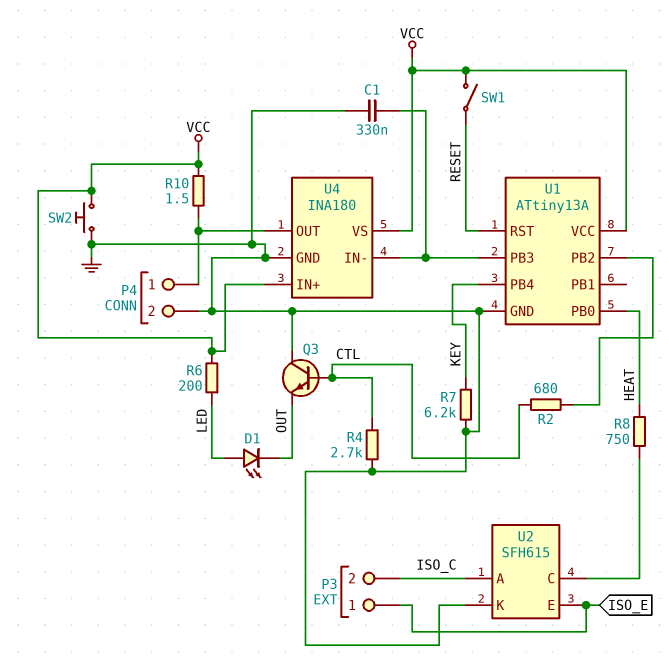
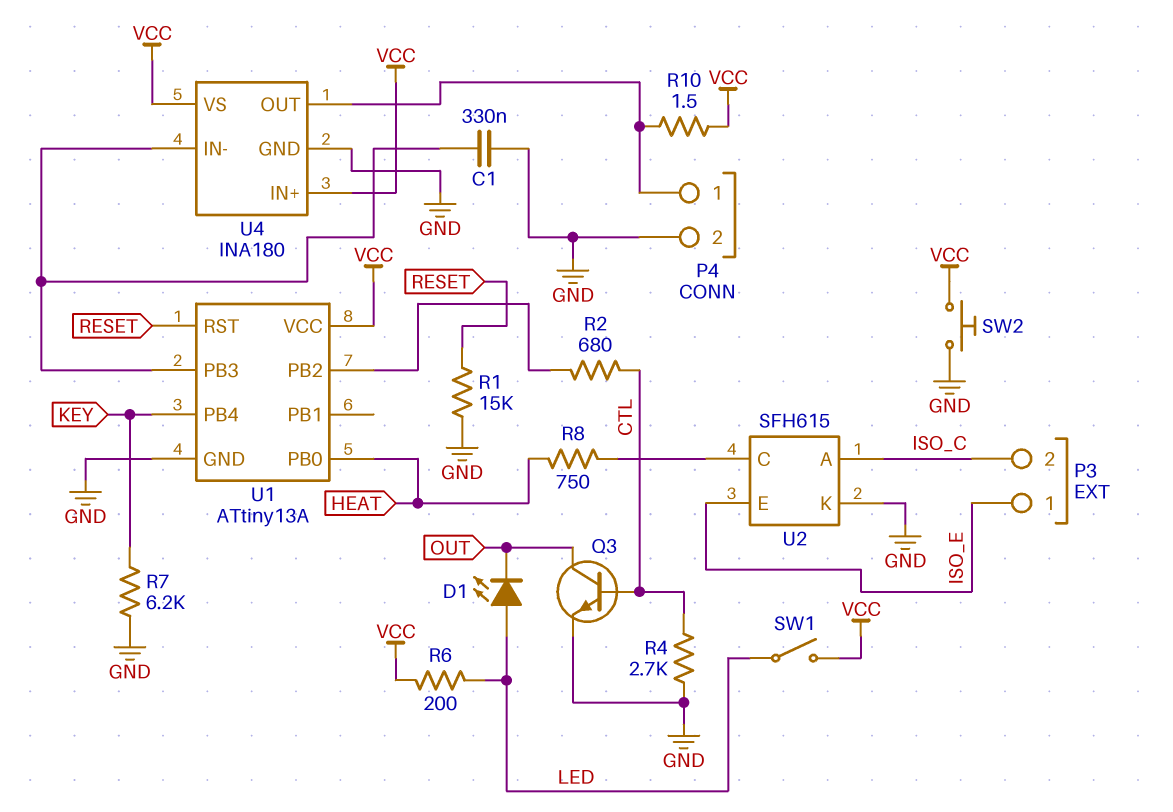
Q3: NPN (B CTL, C GND, E OUT) -> NPN (B CTL, C OUT, E GND)
R1: none -> 15k (GND, RESET)
SW1: switch (RESET, VCC) -> switch (LED, VCC)

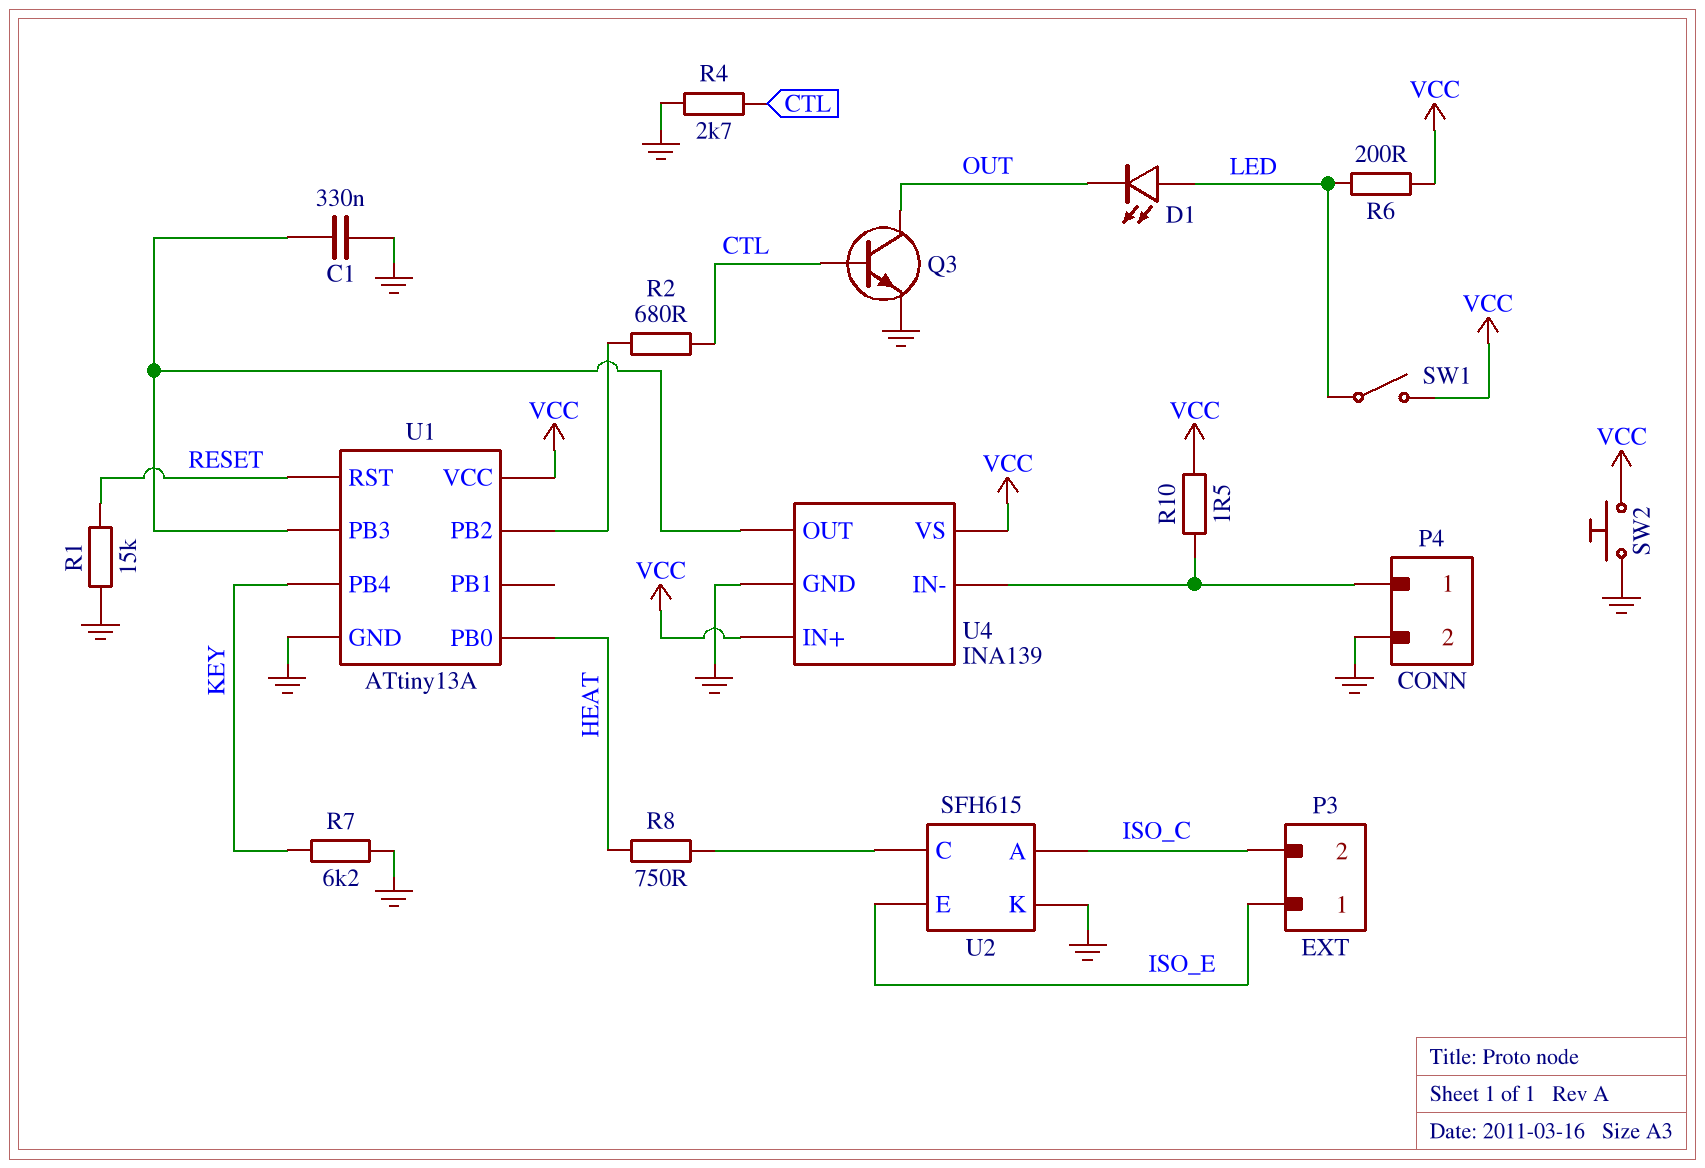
U4: INA180 -> INA139
U4 pin IN-: U1/PB3 -> P4/1
U4 pin OUT: P4/1 -> U1/PB3

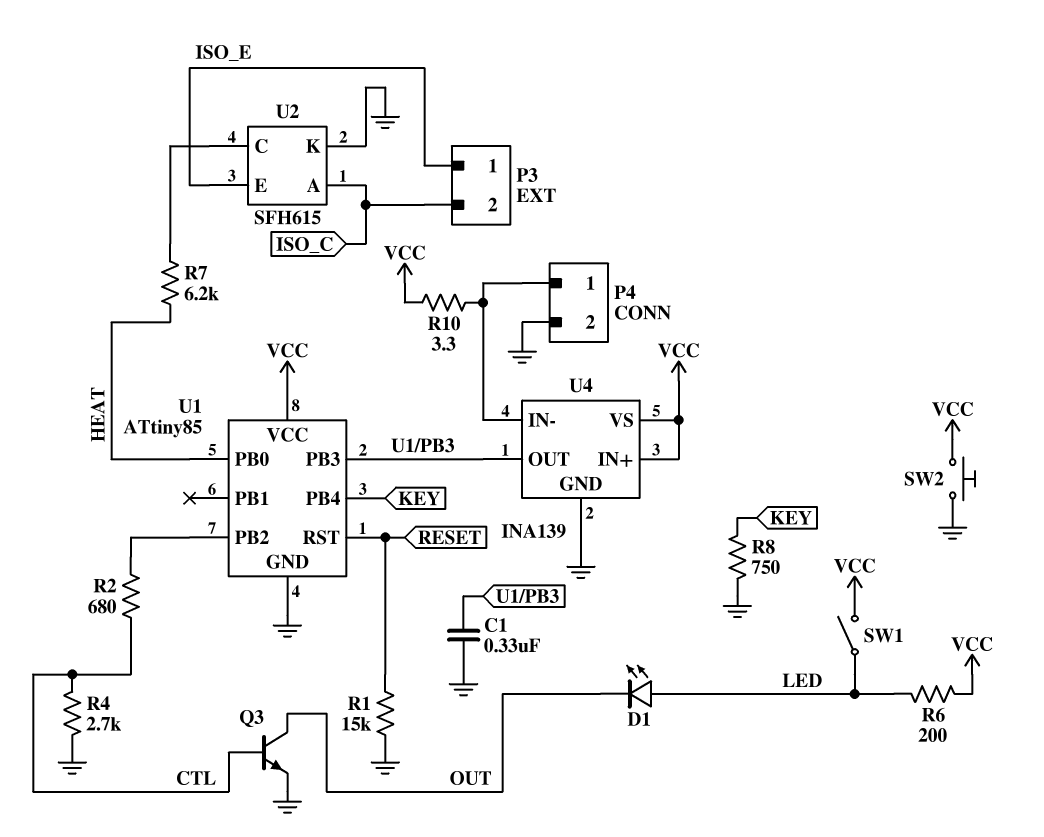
R7: 6.2k (GND, KEY) -> 6.2k (HEAT, U2/C)
R8: 750 (HEAT, U2/C) -> 750 (GND, KEY)
R10: 1.5 (P4/1, VCC) -> 3.3 (P4/1, VCC)
U1: ATtiny13A -> ATtiny85

